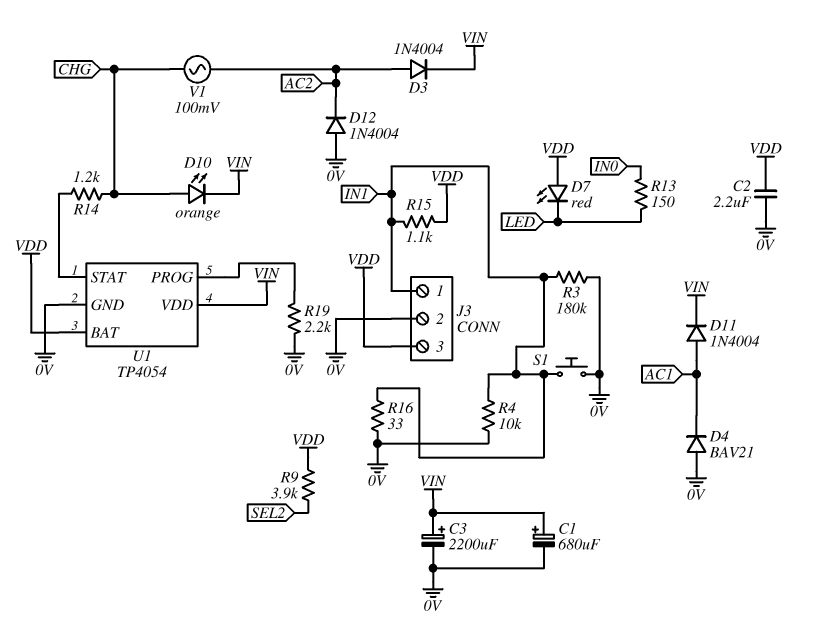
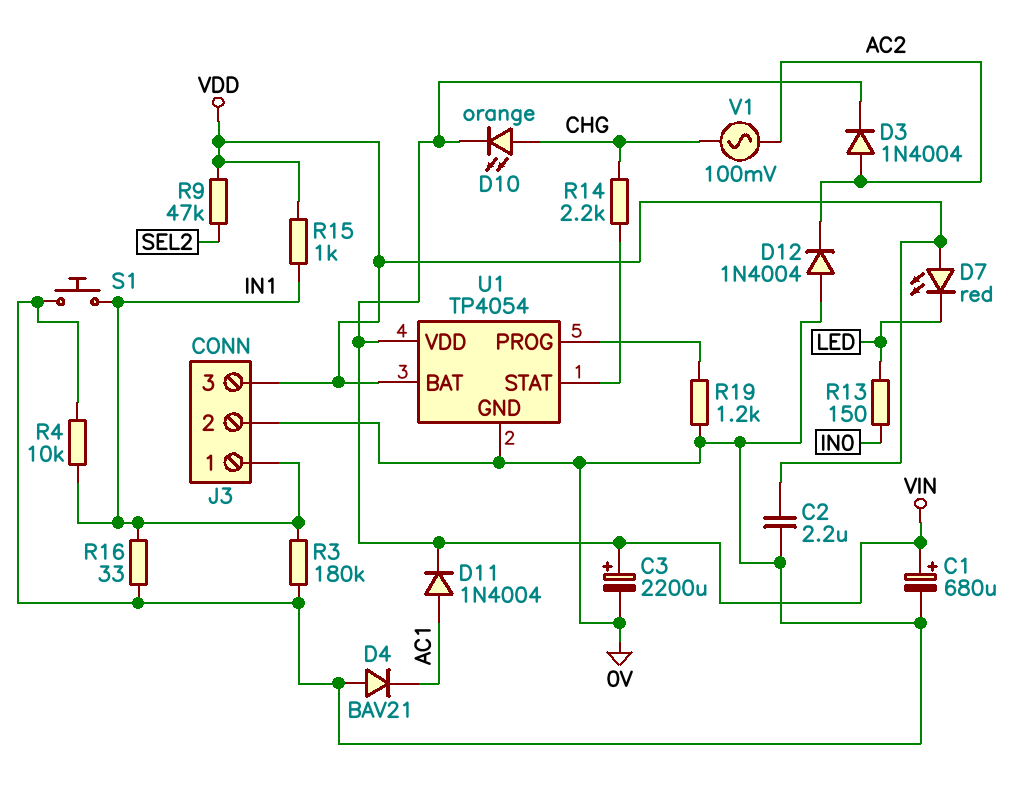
R9: 3.9k (SEL2, VDD) -> 47k (SEL2, VDD)
R14: 1.2k (CHG, U1/STAT) -> 2.2k (CHG, U1/STAT)
R15: 1.1k (IN1, VDD) -> 1k (IN1, VDD)
R19: 2.2k (0V, U1/PROG) -> 1.2k (0V, U1/PROG)

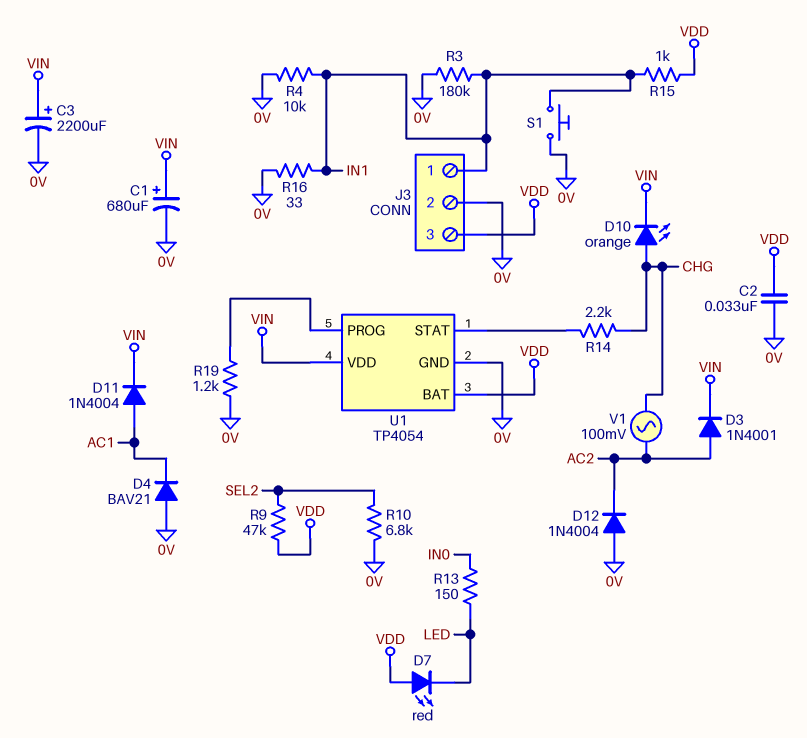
C2: 2.2uF (0V, VDD) -> 33nF (0V, VDD)
D3: diode 1N4004 (A AC2, K VIN) -> diode 1N4001 (A AC2, K VIN)
R10: none -> 6.8k (0V, SEL2)

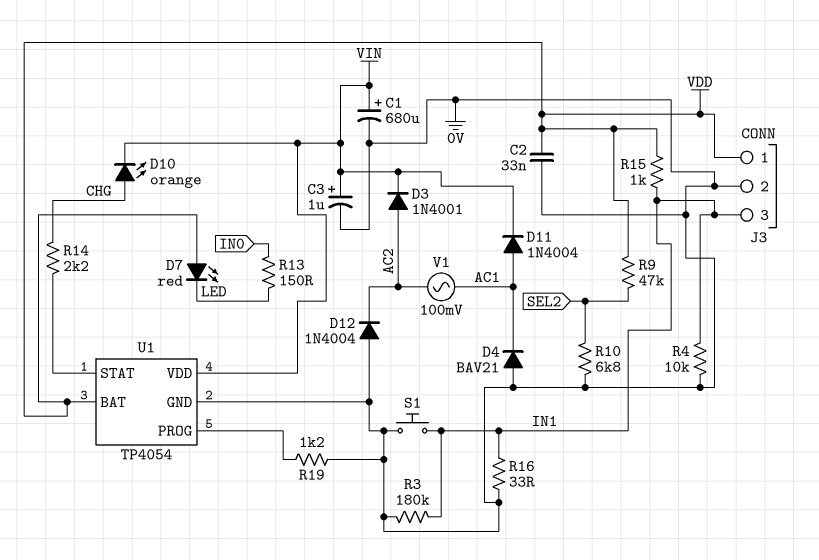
C3: 2200uF (plus VIN, minus 0V) -> 1uF (plus VIN, minus 0V)
J3 pin 1: IN1 -> VDD
J3 pin 3: VDD -> IN1
V1: AC 100mV (AC2, CHG) -> AC 100mV (AC1, AC2)

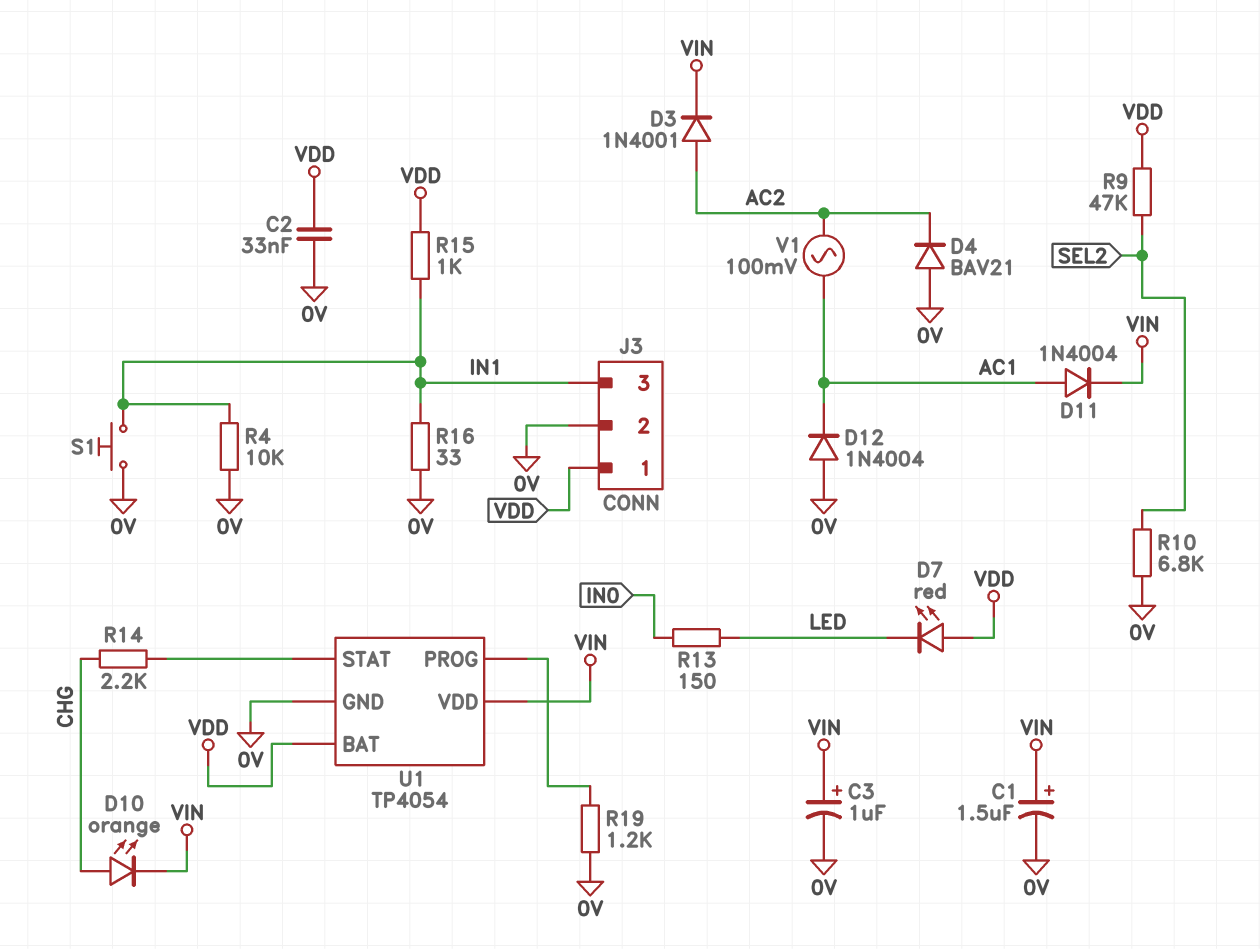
C1: 680uF (plus VIN, minus 0V) -> 1.5uF (plus VIN, minus 0V)
D4: diode BAV21 (A 0V, K AC1) -> diode BAV21 (A 0V, K AC2)
D12: diode 1N4004 (A 0V, K AC2) -> diode 1N4004 (A 0V, K AC1)
R3: 180k (0V, IN1) -> none

